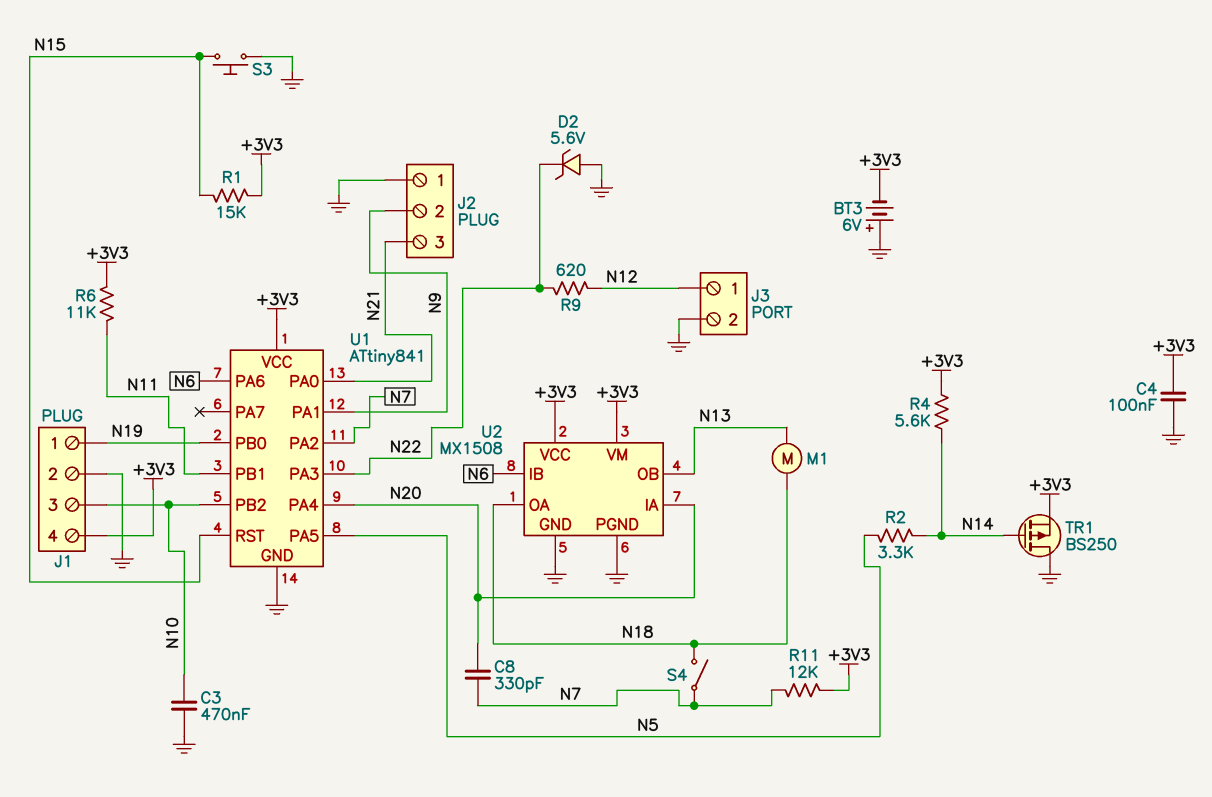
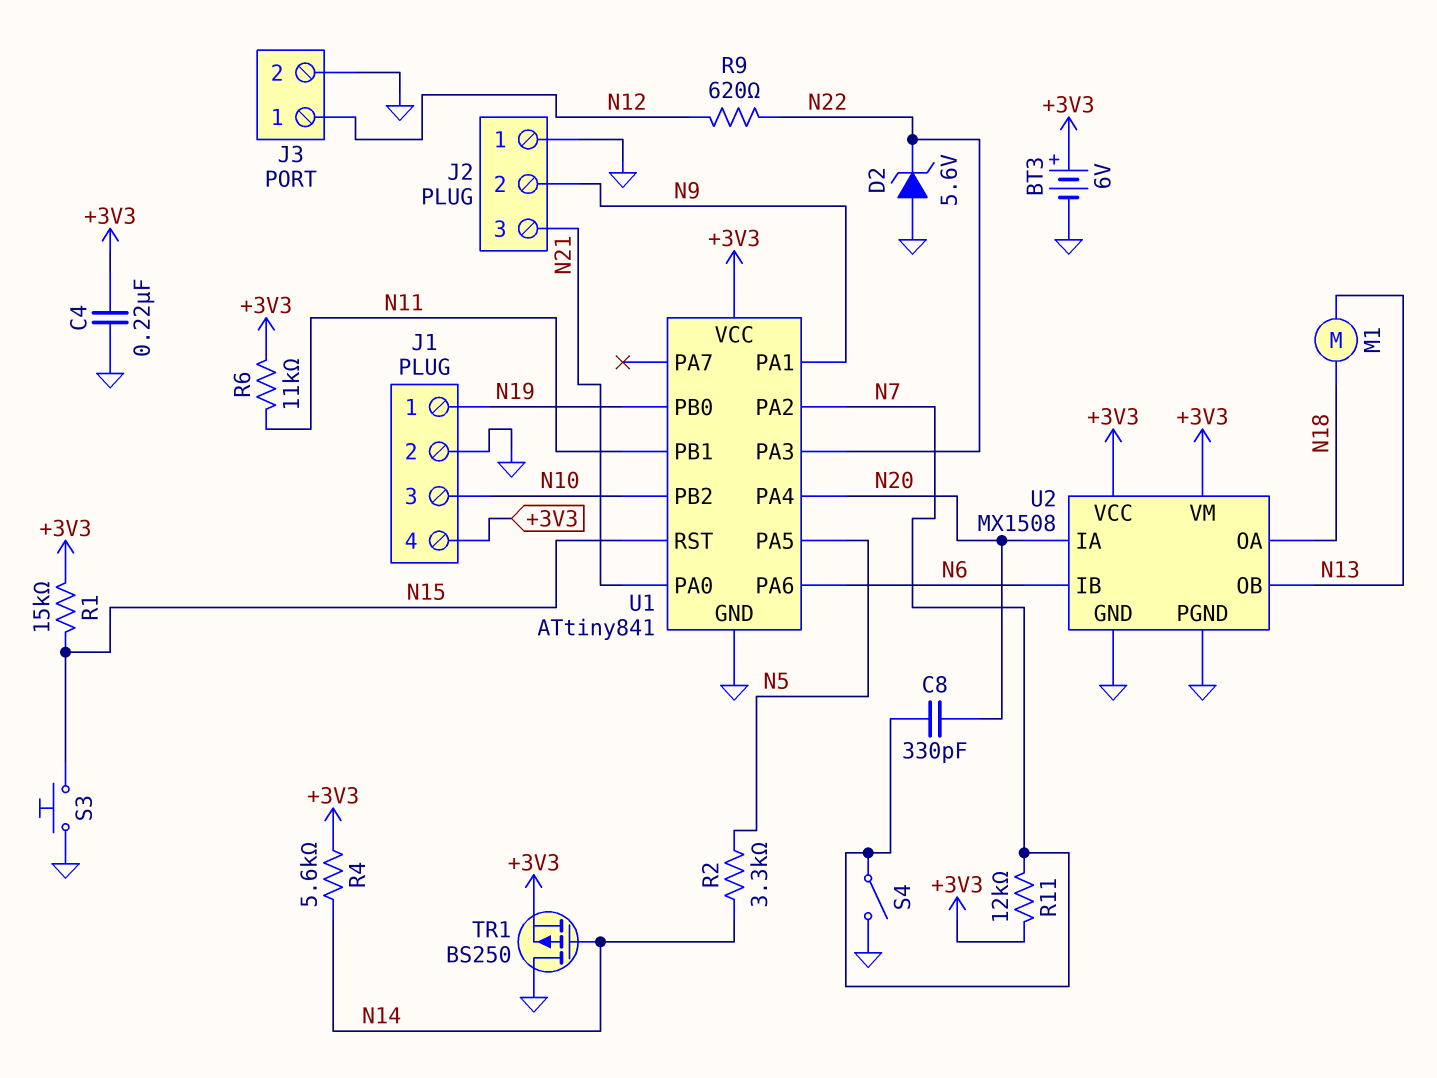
BT3: 6V (plus GND, minus +3V3) -> 6V (plus +3V3, minus GND)
C3: 470nF (GND, N10) -> none
C4: 100nF (+3V3, GND) -> 220nF (+3V3, GND)
S4: switch (N7, N18) -> switch (GND, N7)

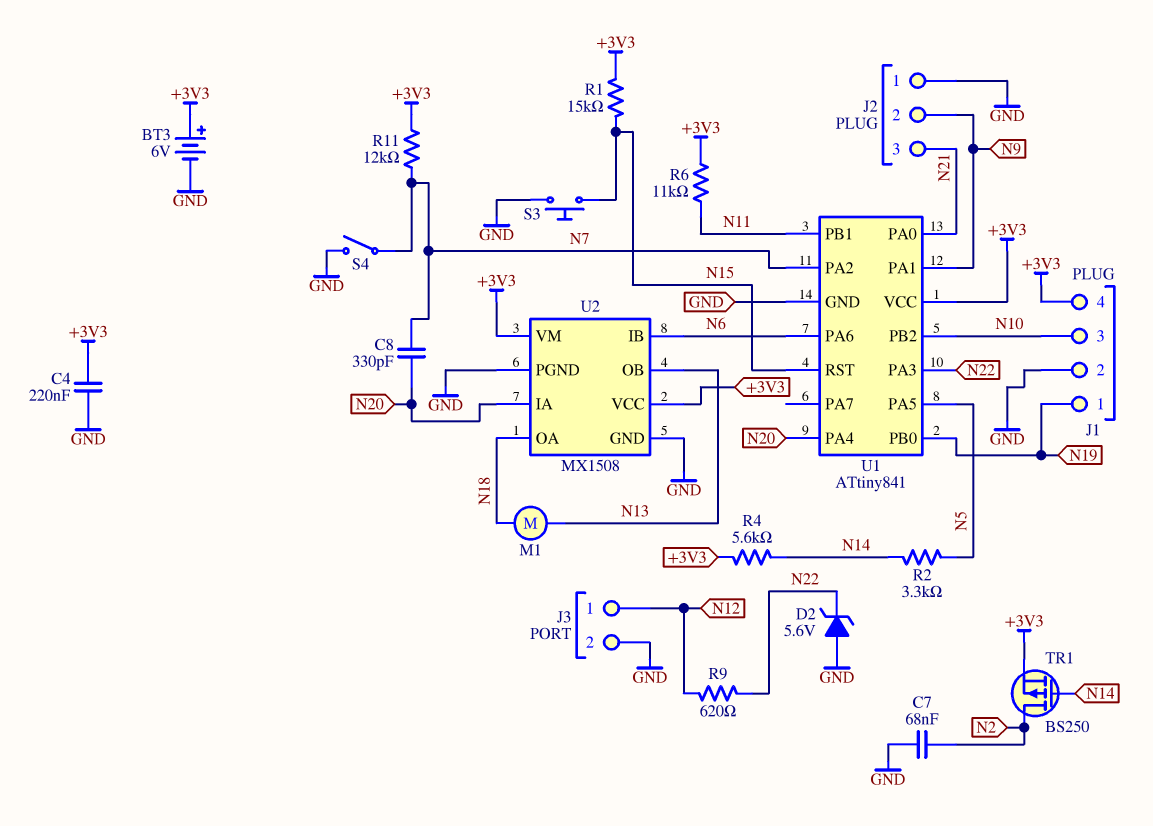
C7: none -> 68nF (GND, N2)
TR1: PMOS BS250 (G N14, D GND, S +3V3) -> PMOS BS250 (G N14, D N2, S +3V3)

